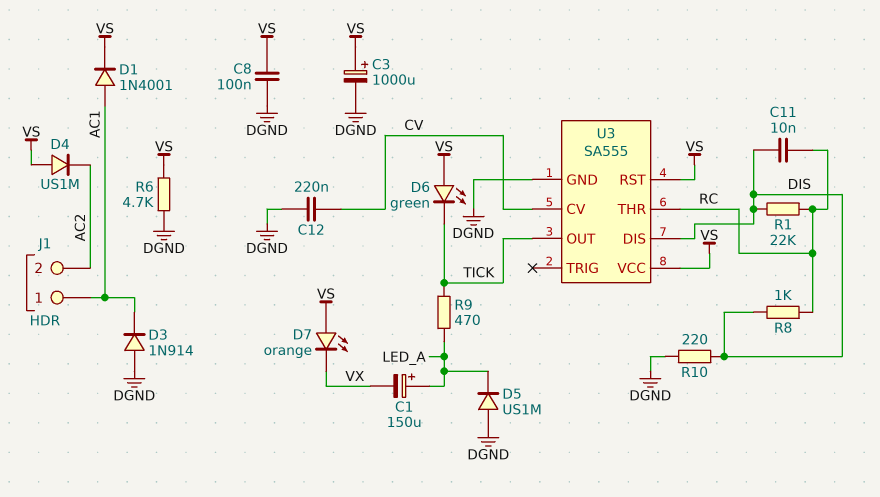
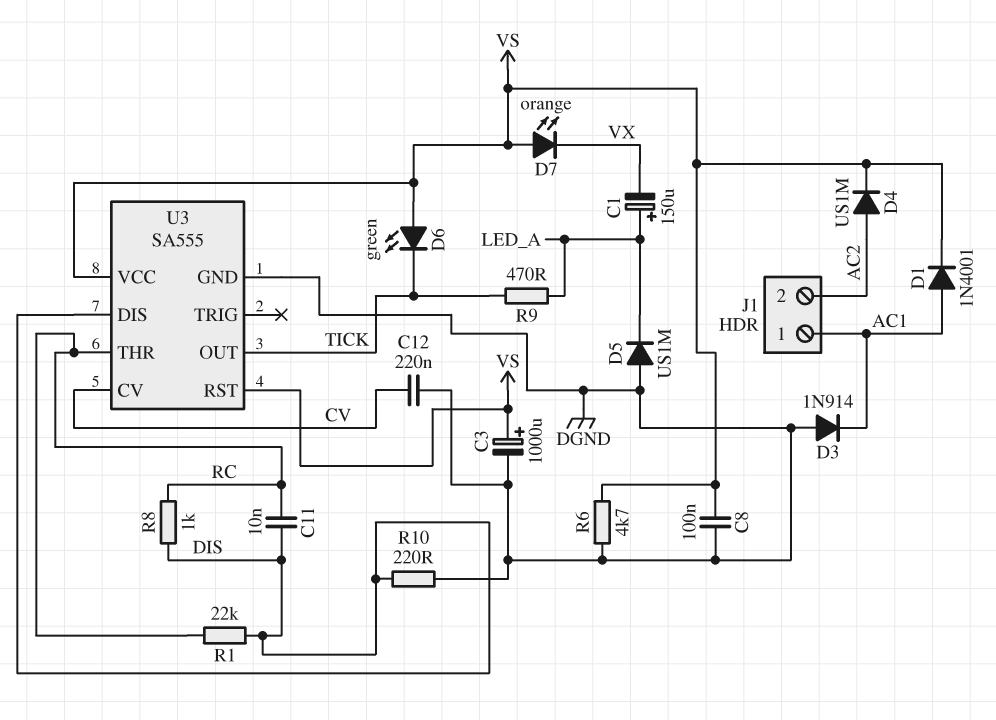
D4: diode US1M (A VS, K AC2) -> diode US1M (A AC2, K VS)

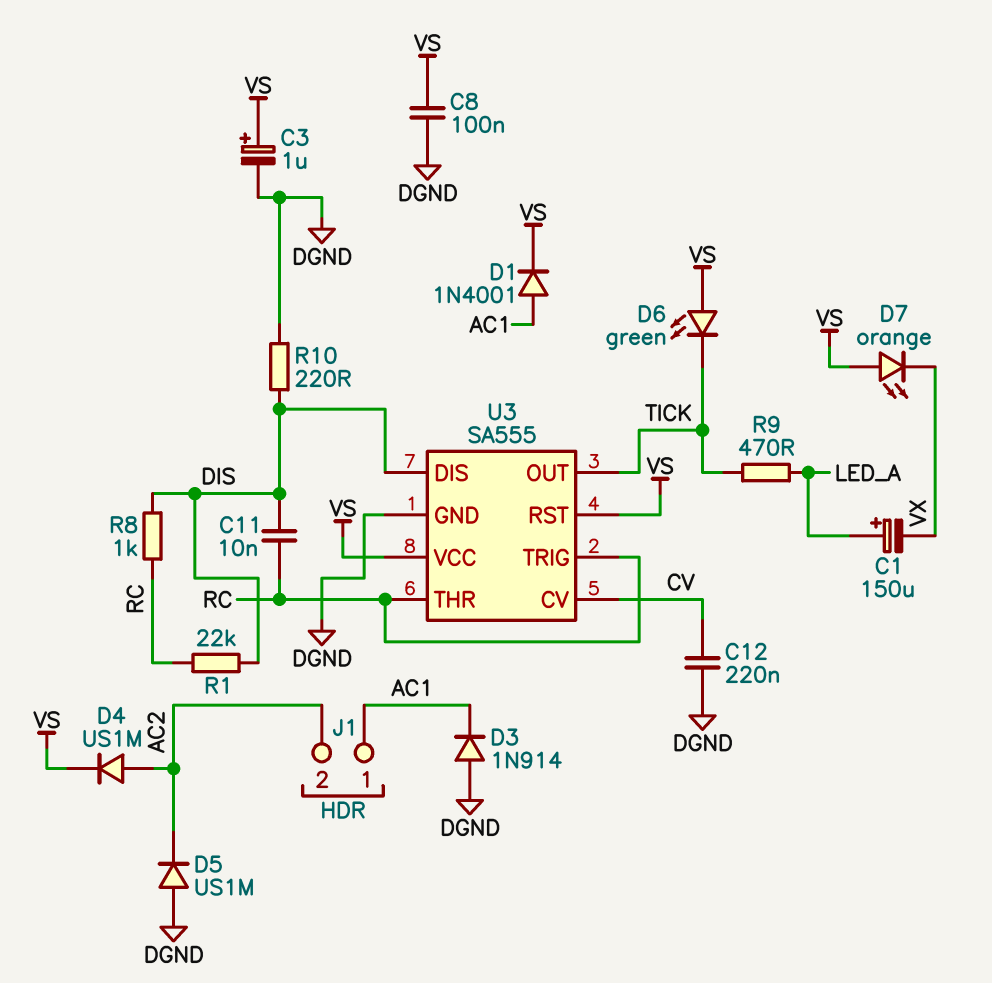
C3: 1000uF (plus VS, minus DGND) -> 1uF (plus VS, minus DGND)
D5: diode US1M (A DGND, K LED_A) -> diode US1M (A DGND, K AC2)
R6: 4.7k (DGND, VS) -> none
U3 pin TRIG: none -> RC

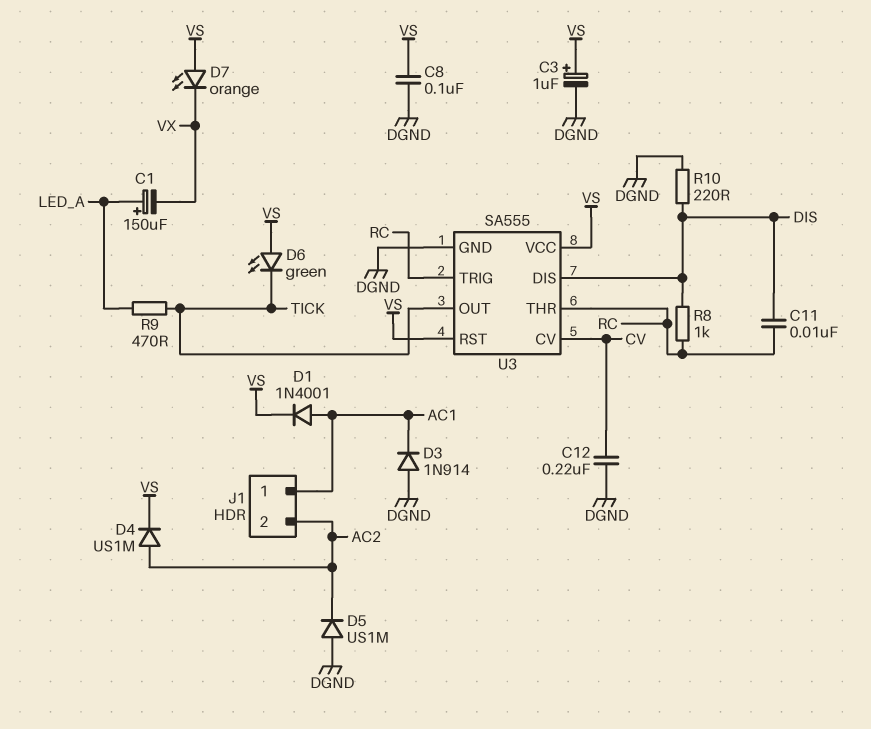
R1: 22k (DIS, RC) -> none

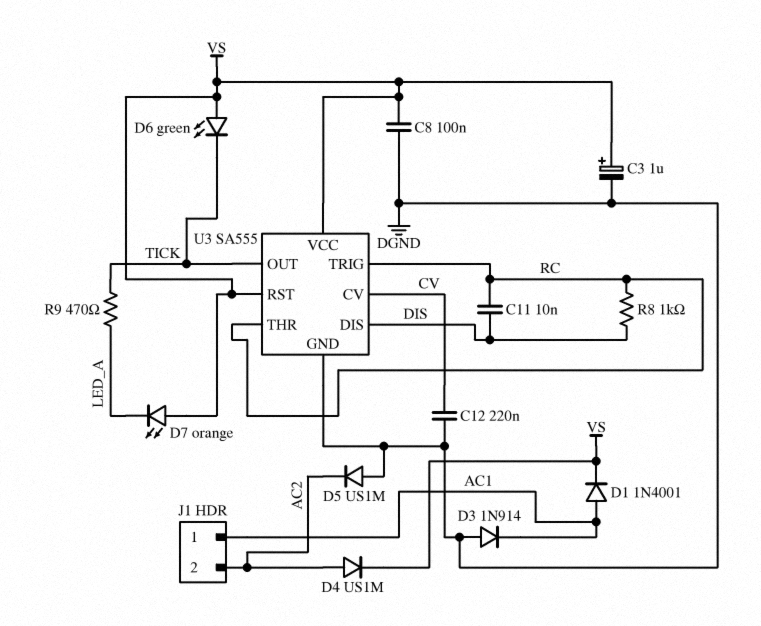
C1: 150uF (plus LED_A, minus VX) -> none
D7: LED orange (A VS, K VX) -> LED orange (A VS, K LED_A)
R10: 220 (DGND, DIS) -> none

